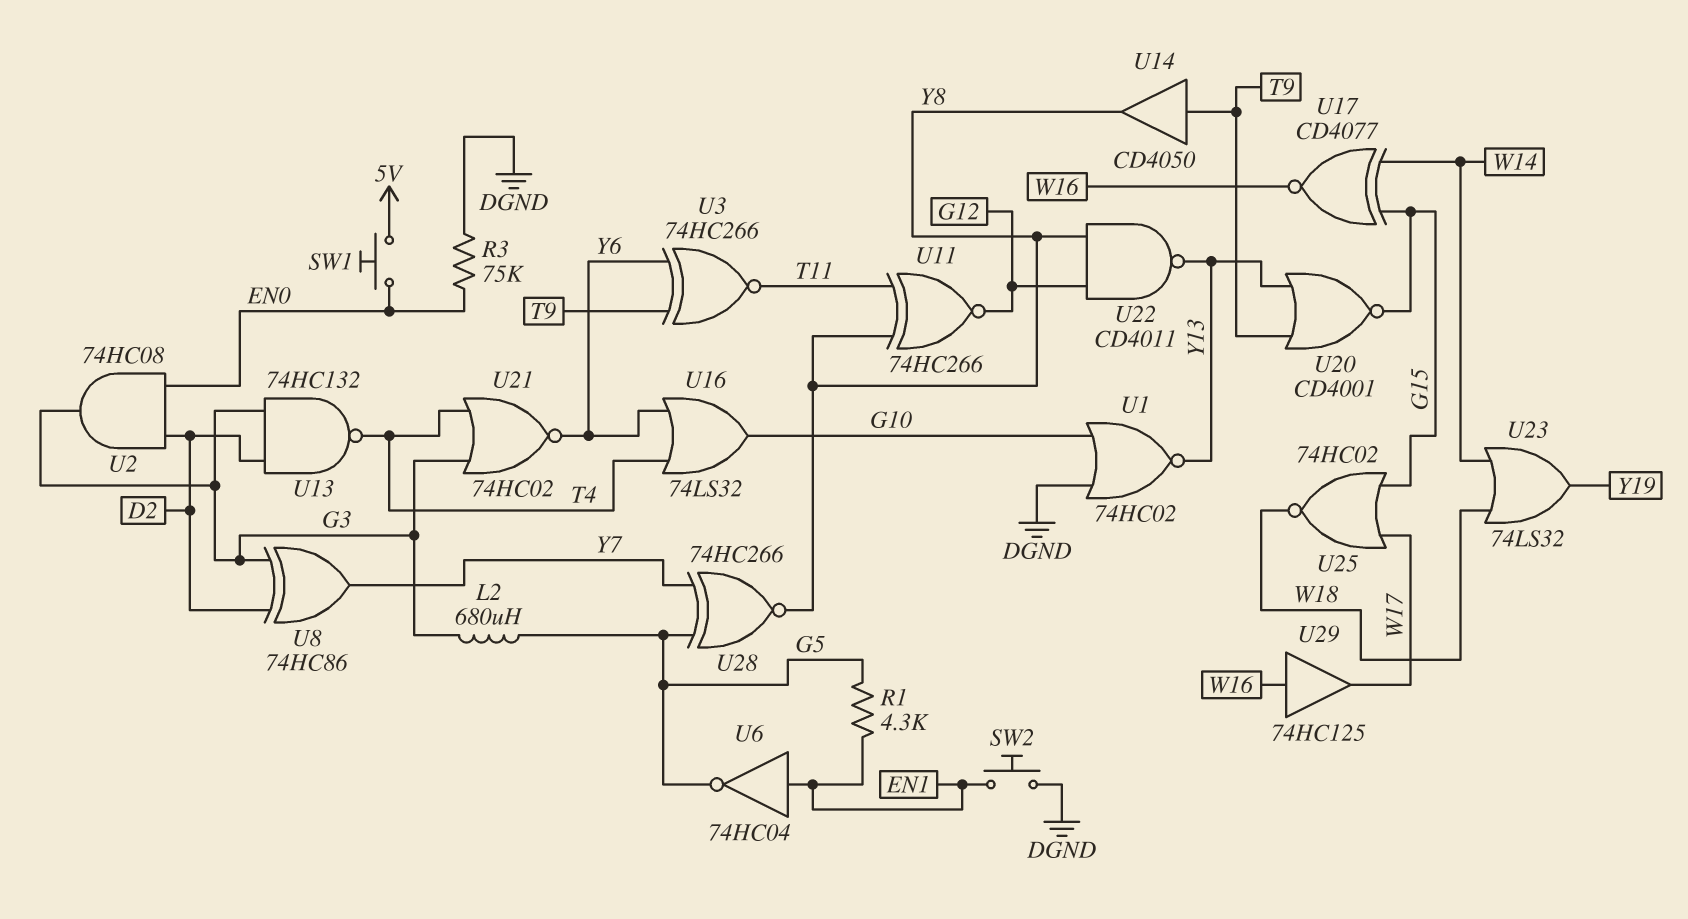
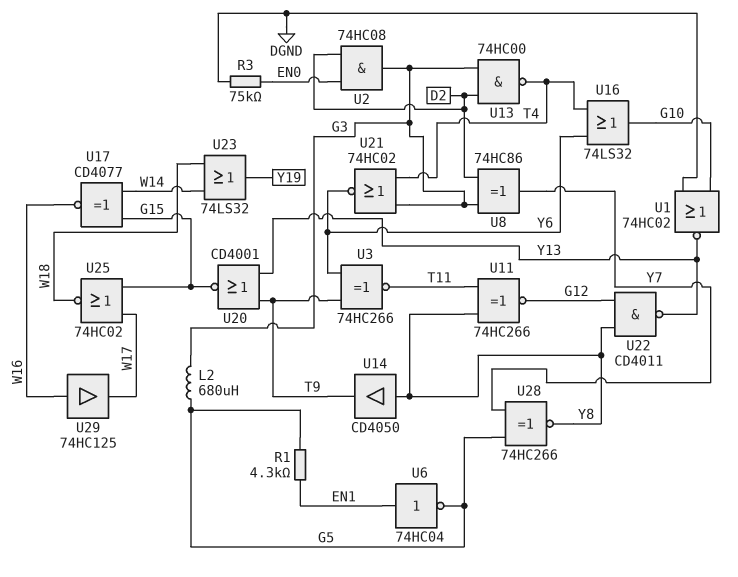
SW1: button (5V, EN0) -> none
SW2: button (DGND, EN1) -> none
U13: NAND 74HC132 (in D2, in G3, out T4) -> NAND 74HC00 (in D2, in G3, out T4)
U14: buffer CD4050 (in T9, out Y8) -> buffer CD4050 (in Y8, out T9)

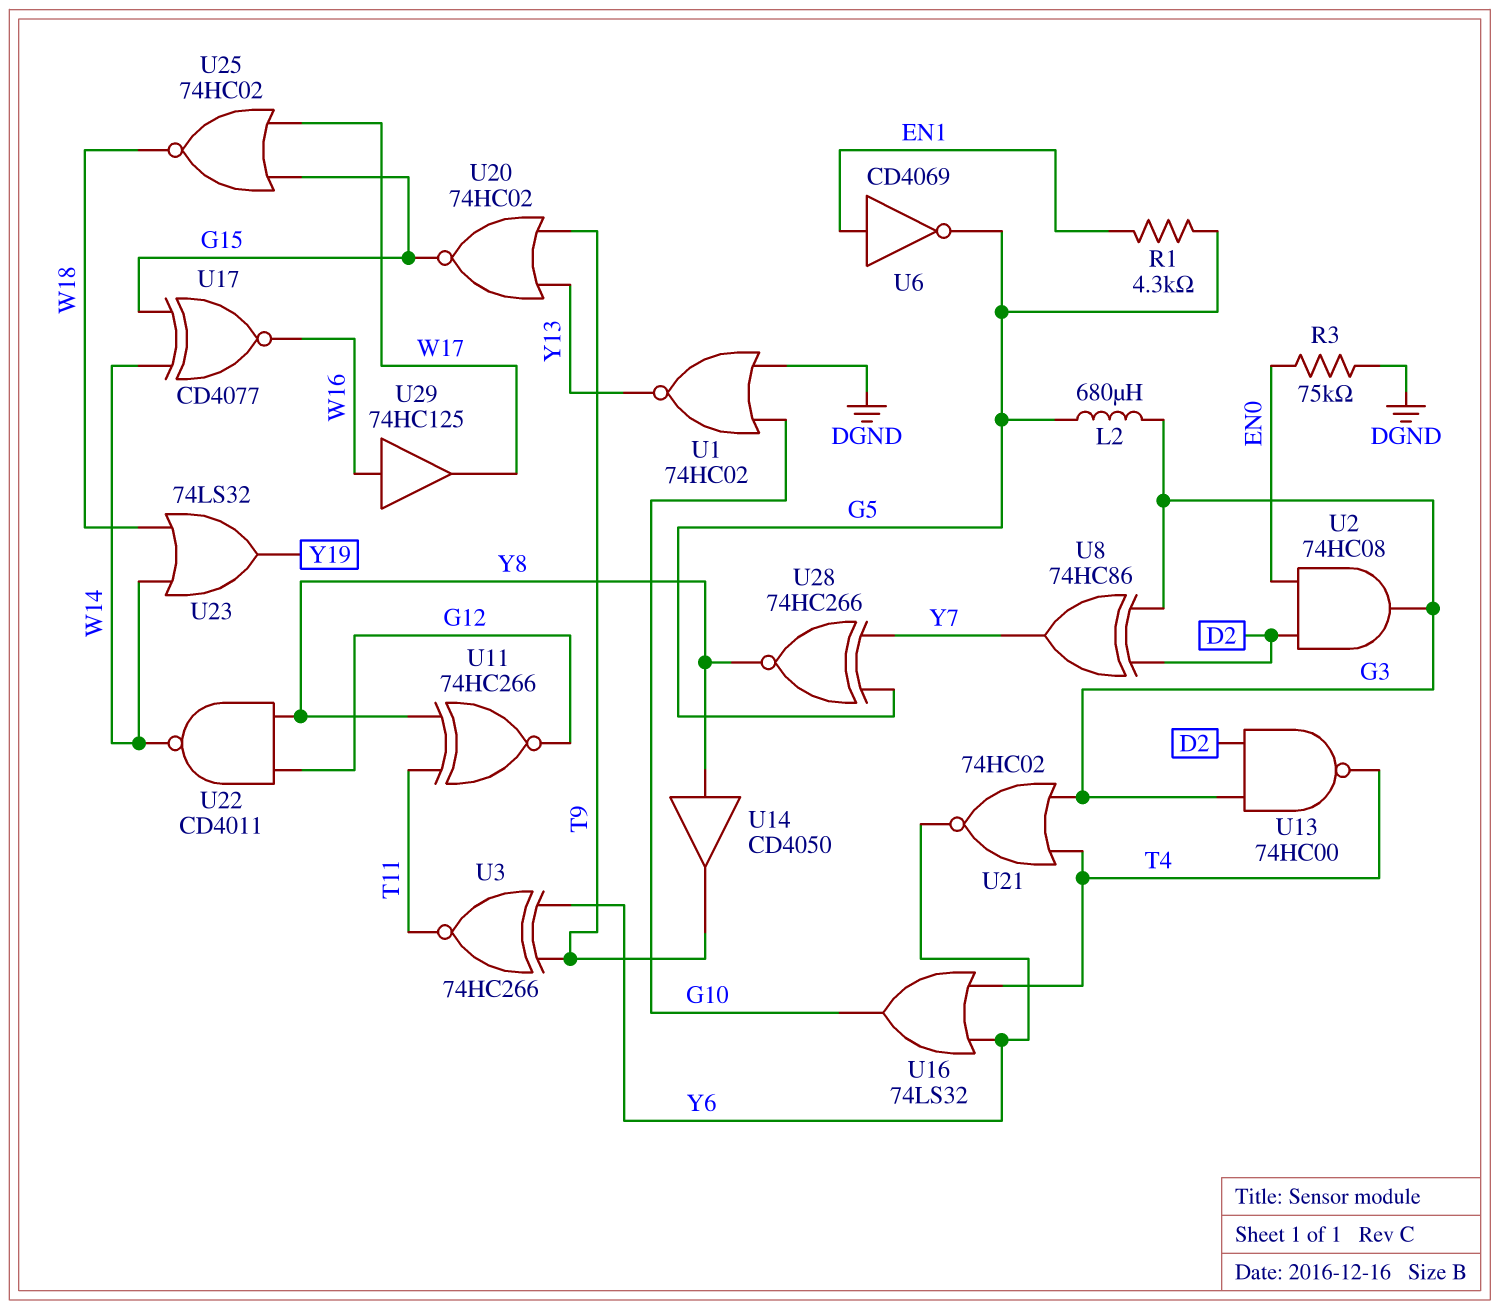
U6: NOT 74HC04 (in EN1, out G5) -> NOT CD4069 (in EN1, out G5)
U20: NOR CD4001 (in T9, in Y13, out G15) -> NOR 74HC02 (in T9, in Y13, out G15)
U22: NAND CD4011 (in G12, in Y8, out Y13) -> NAND CD4011 (in G12, in Y8, out W14)

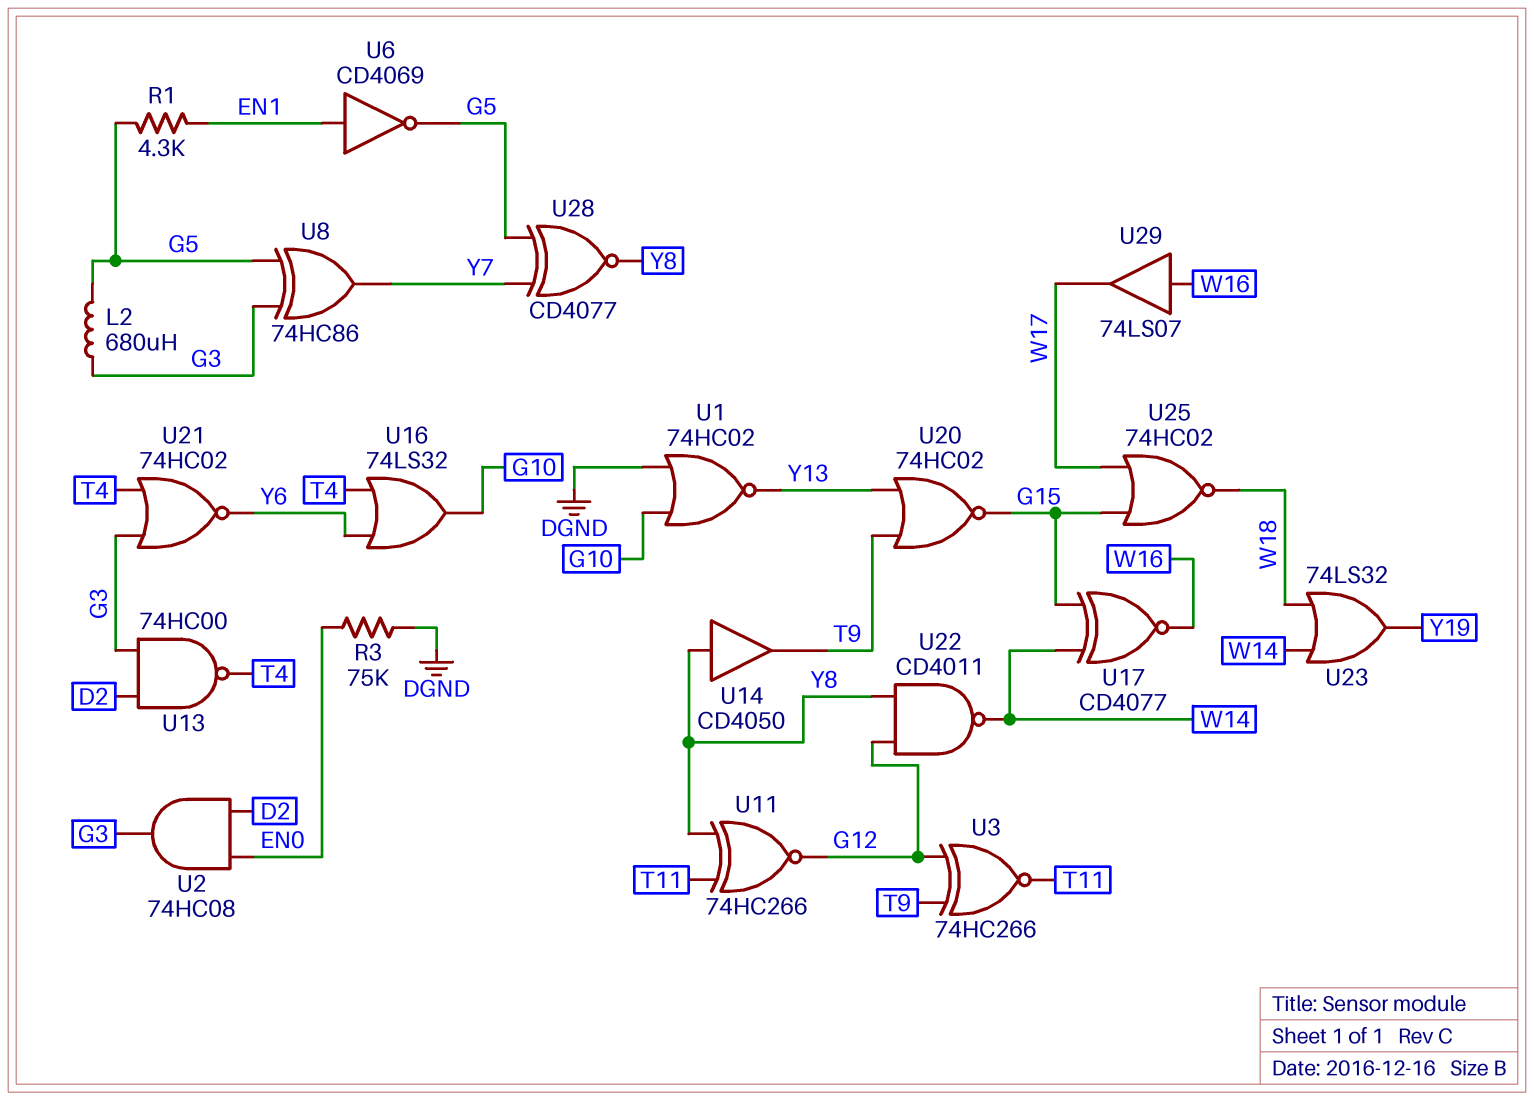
U3: XNOR 74HC266 (in T9, in Y6, out T11) -> XNOR 74HC266 (in G12, in T9, out T11)
U8: XOR 74HC86 (in D2, in G3, out Y7) -> XOR 74HC86 (in G3, in G5, out Y7)
U28: XNOR 74HC266 (in G5, in Y7, out Y8) -> XNOR CD4077 (in G5, in Y7, out Y8)
U29: buffer 74HC125 (in W16, out W17) -> buffer 74LS07 (in W16, out W17)

